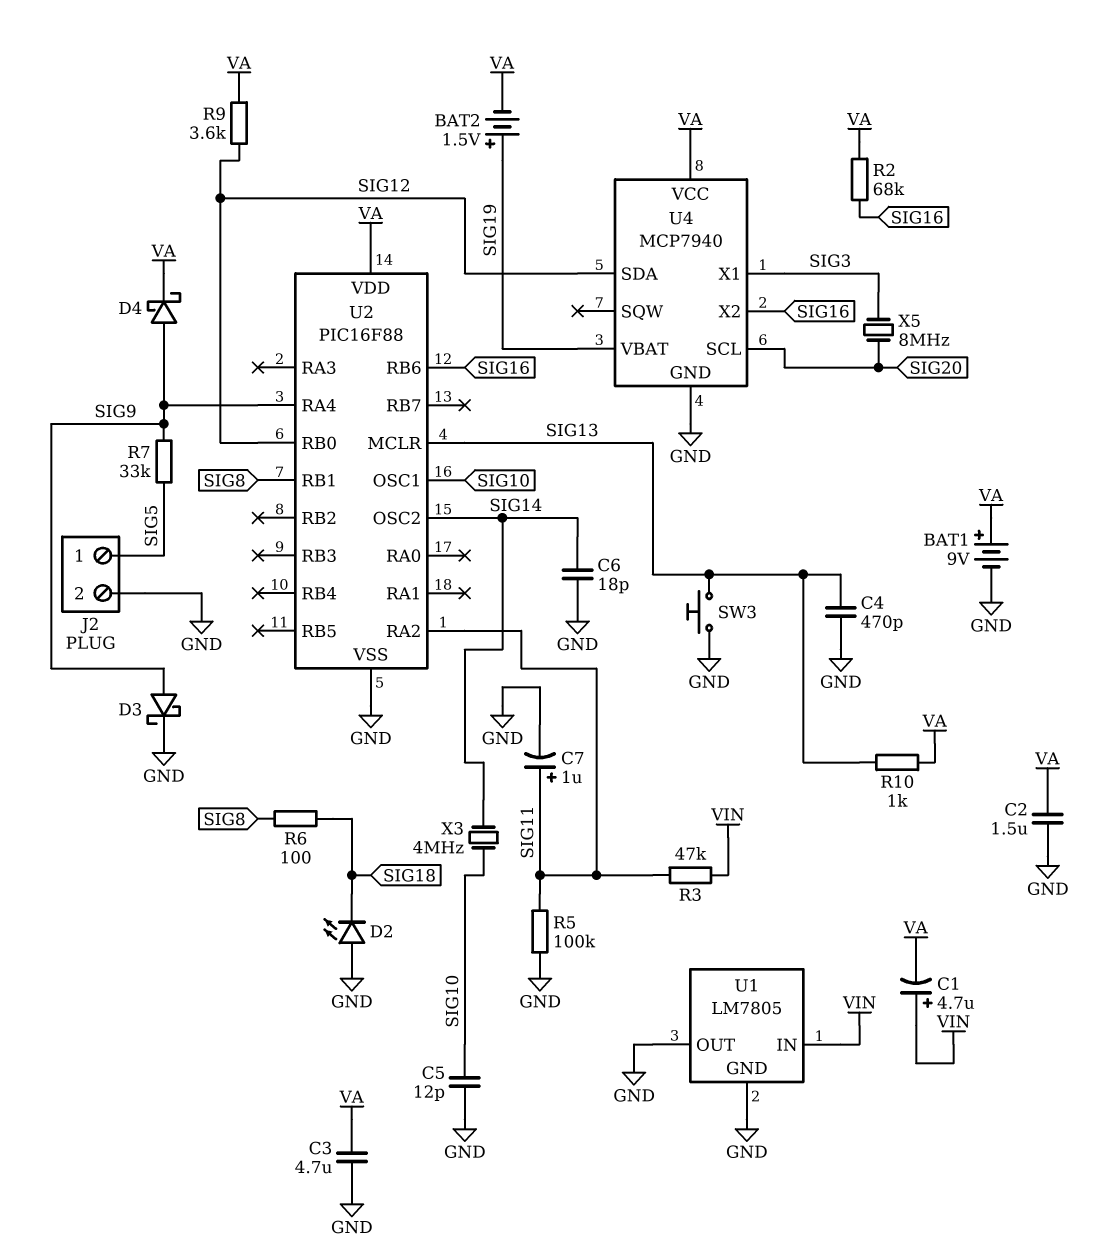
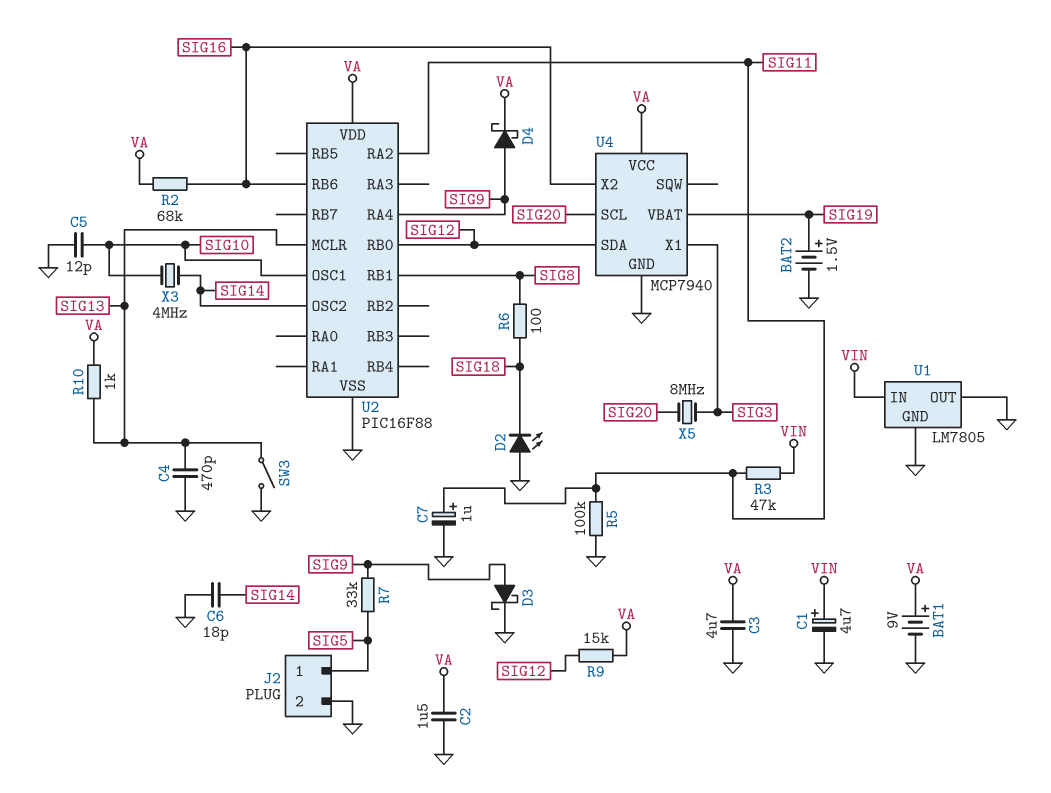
BAT2: 1.5V (plus SIG19, minus VA) -> 1.5V (plus SIG19, minus GND)
C1: 4.7uF (plus VIN, minus VA) -> 4.7uF (plus VIN, minus GND)
R9: 3.6k (SIG12, VA) -> 15k (SIG12, VA)
SW3: button (GND, SIG13) -> switch (GND, SIG13)

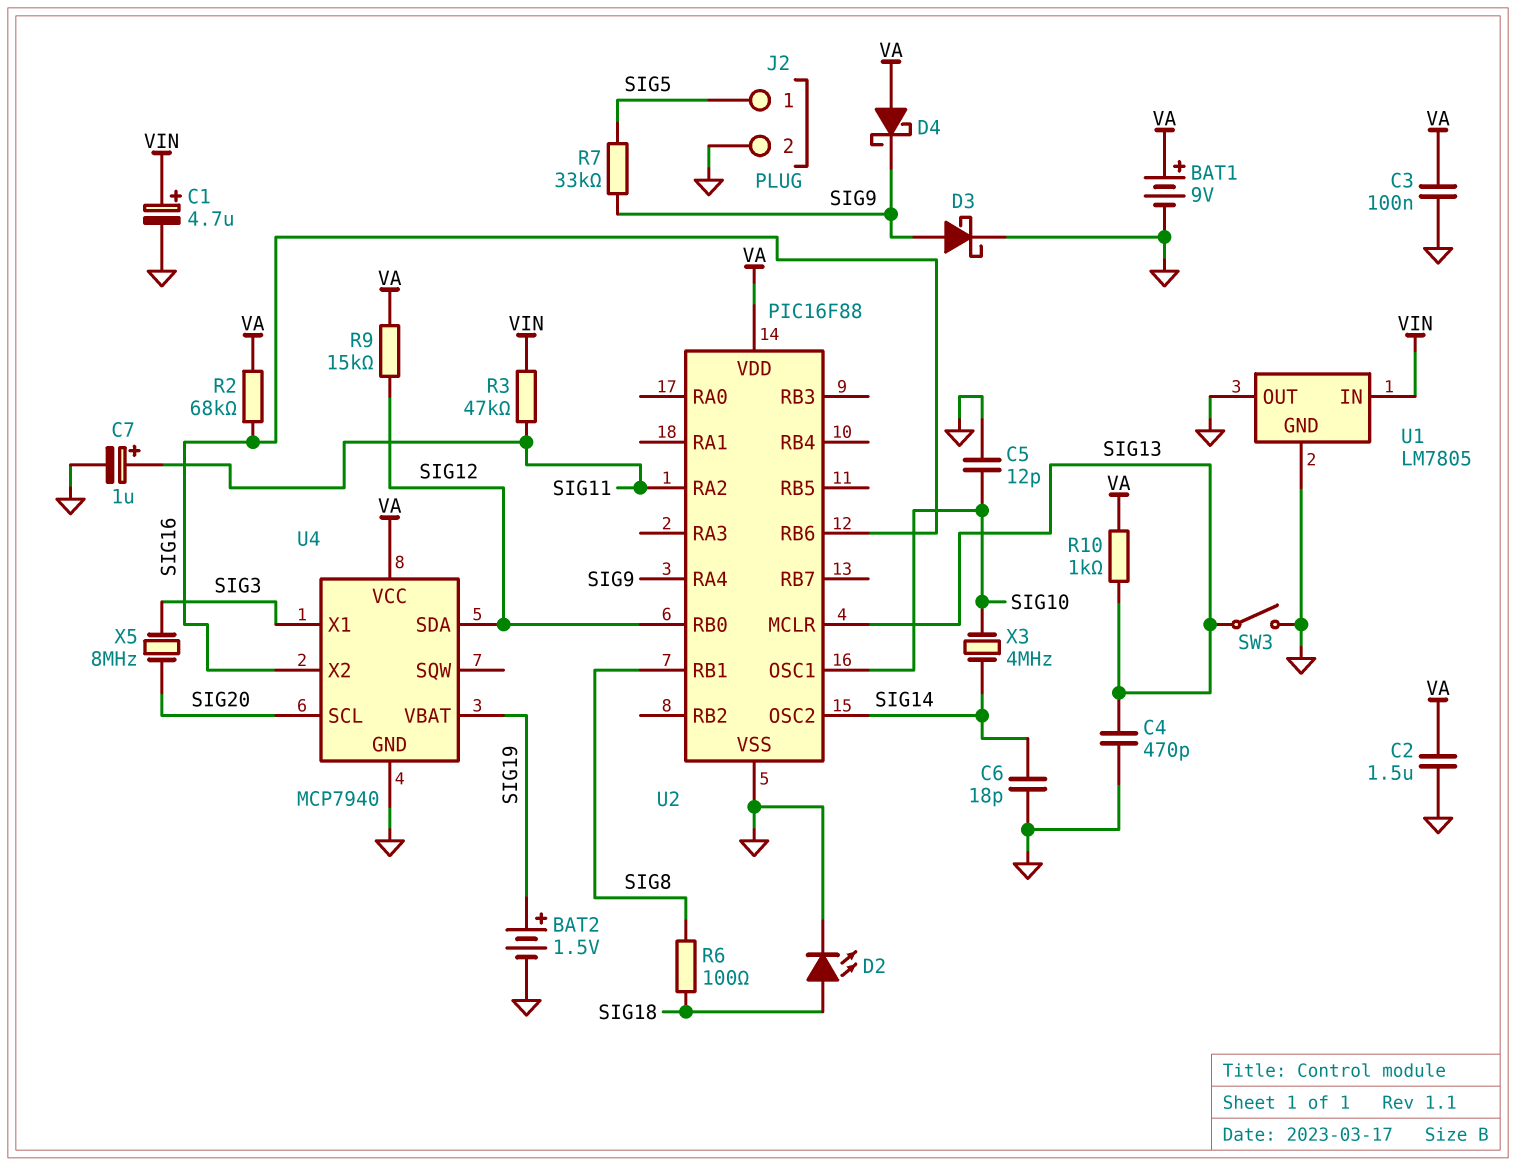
C3: 4.7uF (GND, VA) -> 100nF (GND, VA)
D2: LED (A GND, K SIG18) -> LED (A SIG18, K GND)
D4: schottky (A SIG9, K VA) -> schottky (A VA, K SIG9)
R5: 100k (GND, SIG11) -> none

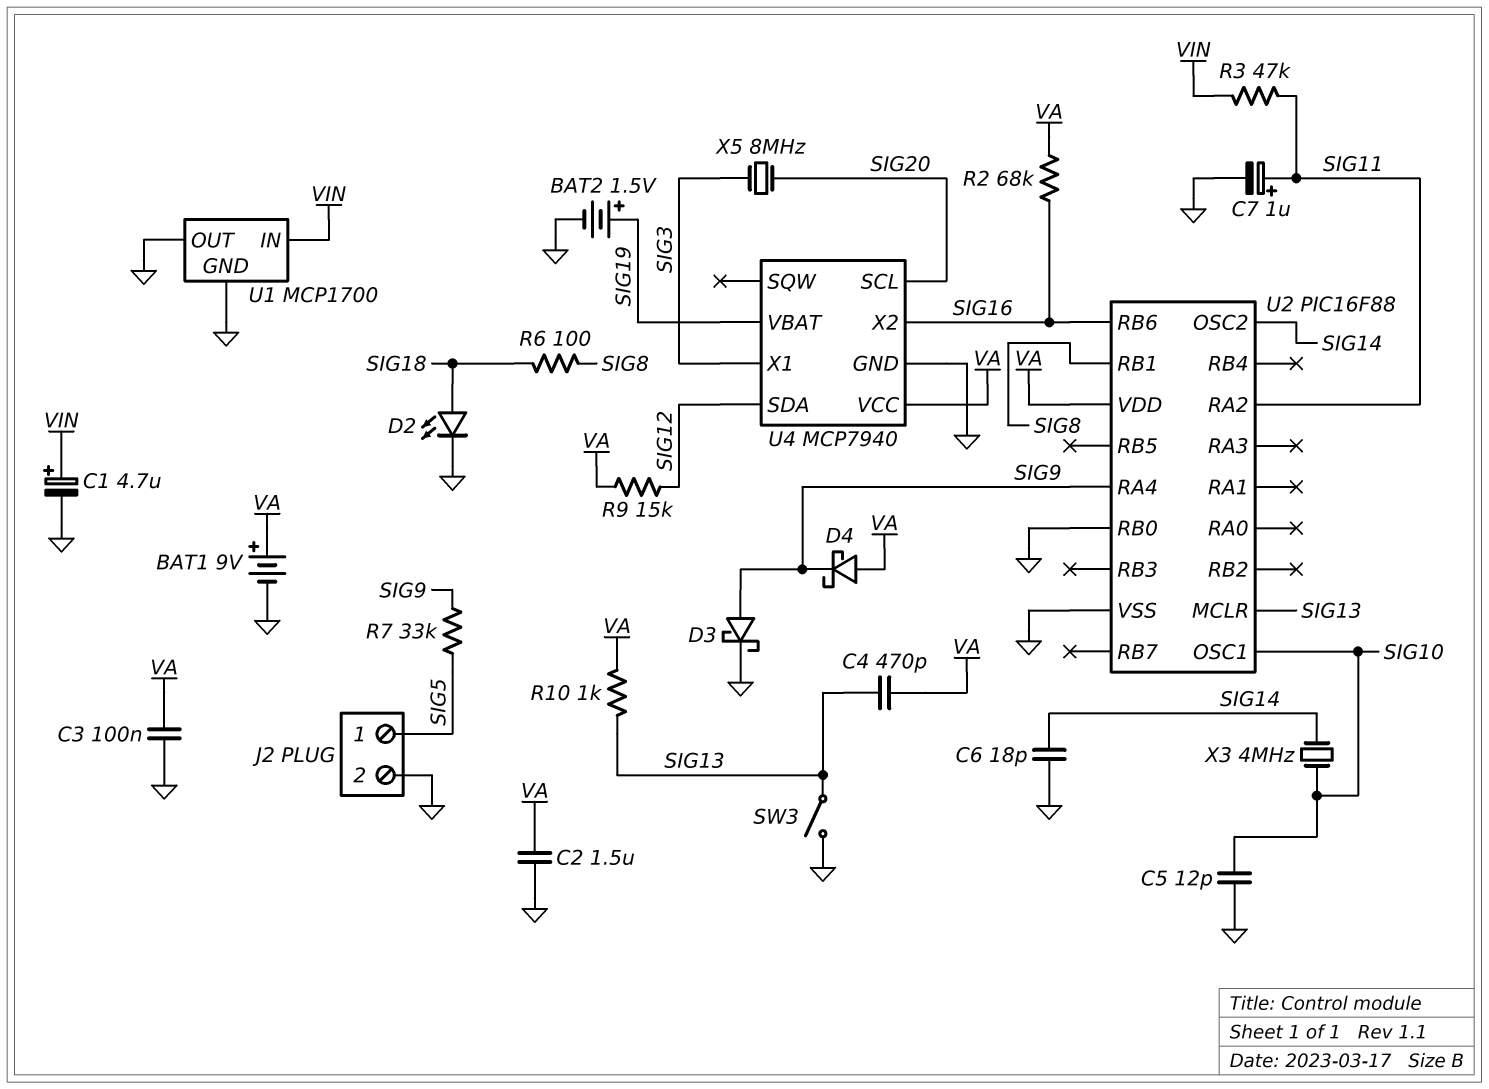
C4: 470pF (GND, SIG13) -> 470pF (SIG13, VA)
U1: LM7805 -> MCP1700
U2 pin RB0: SIG12 -> GND

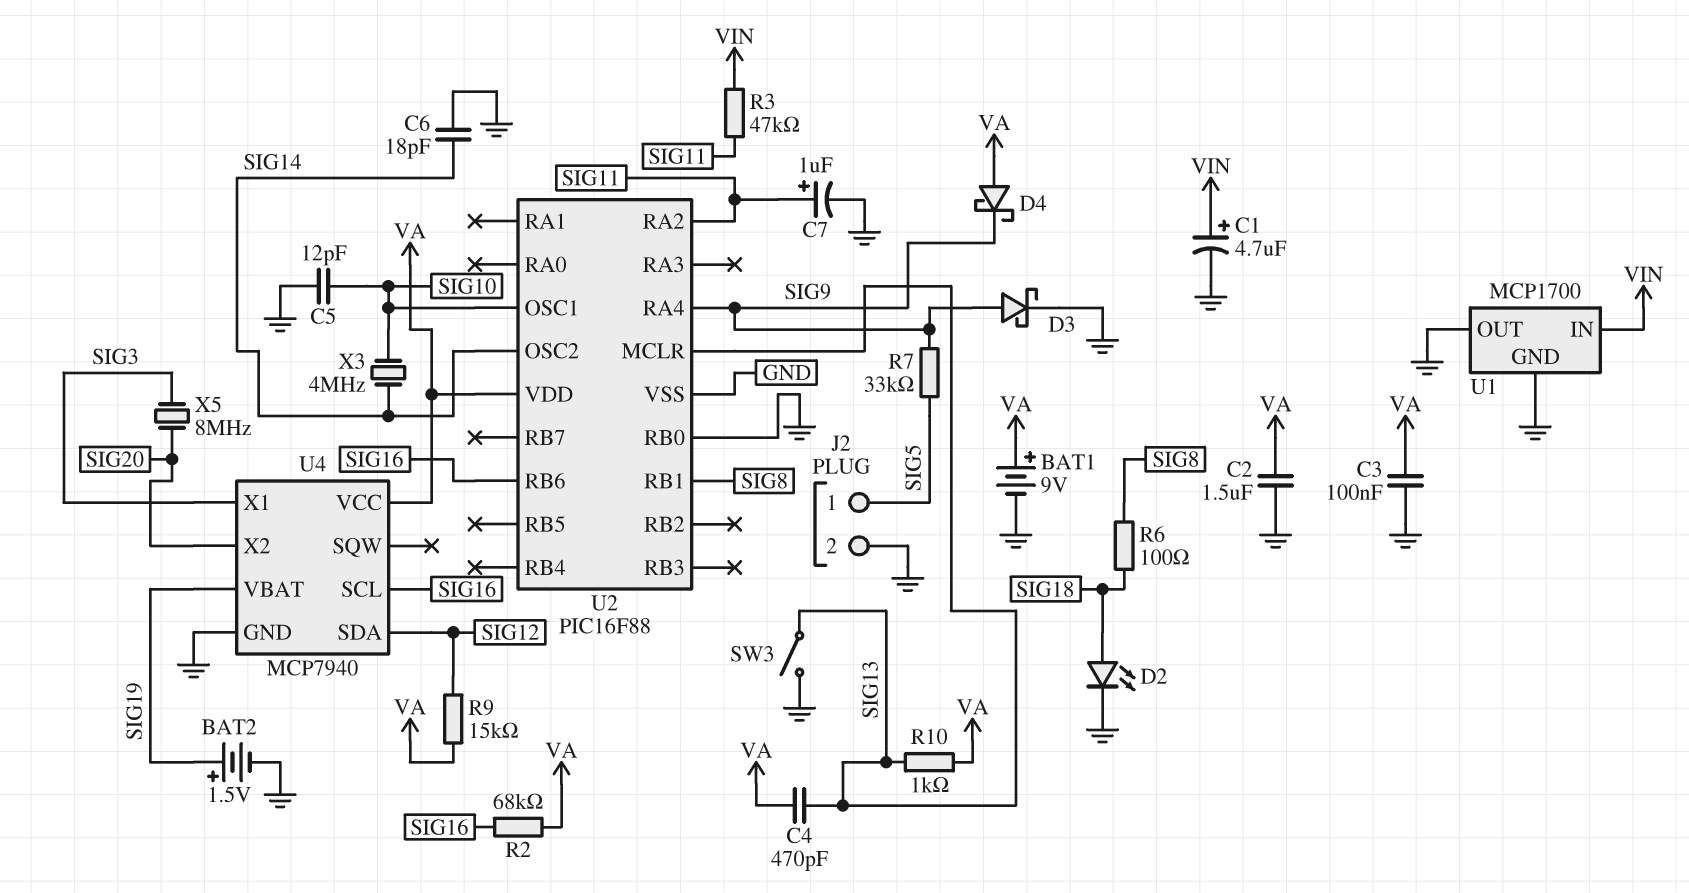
U4 pin SCL: SIG20 -> SIG16
U4 pin X2: SIG16 -> SIG20

